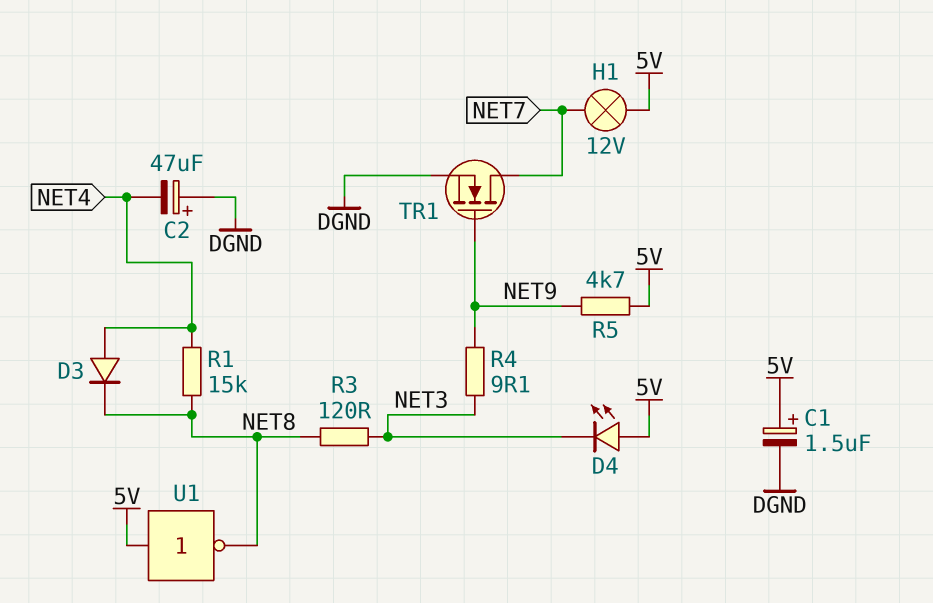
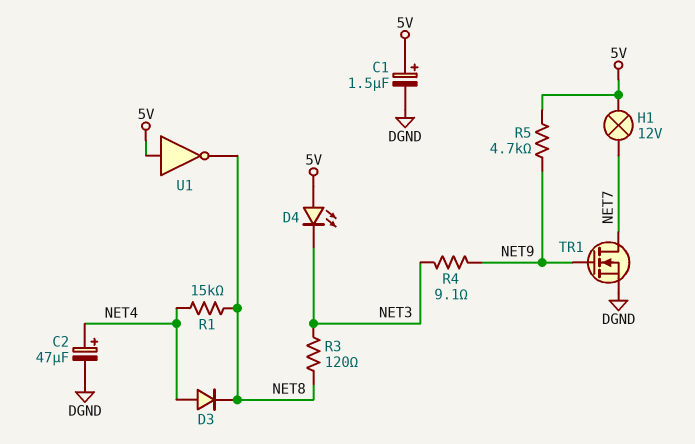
C2: 47uF (plus DGND, minus NET4) -> 47uF (plus NET4, minus DGND)

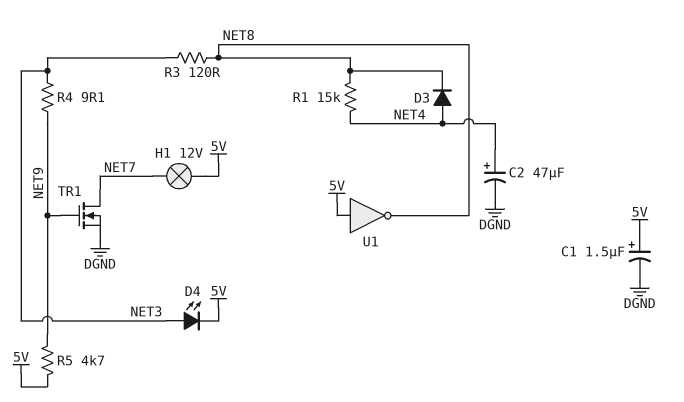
D4: LED (A 5V, K NET3) -> LED (A NET3, K 5V)

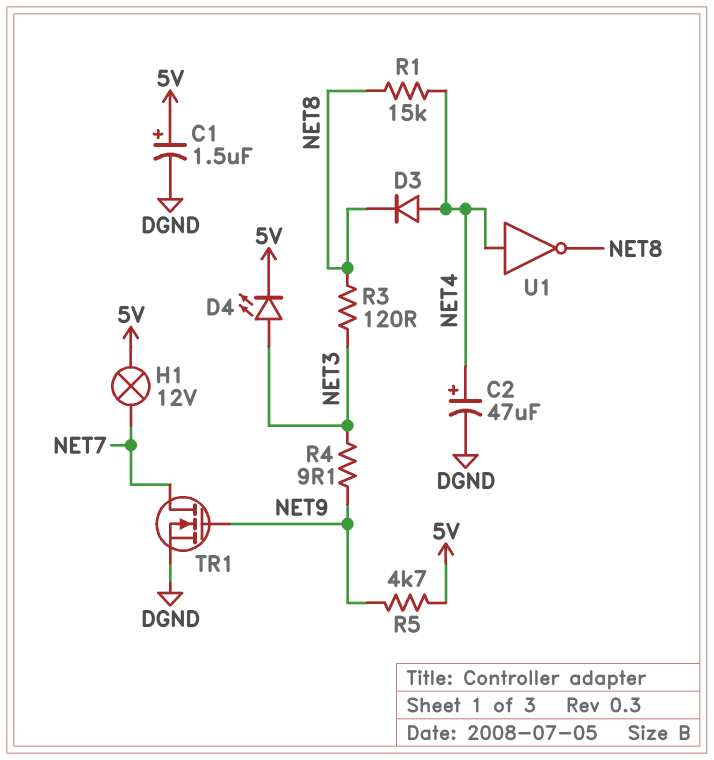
U1: NOT (in 5V, out NET8) -> NOT (in NET4, out NET8)

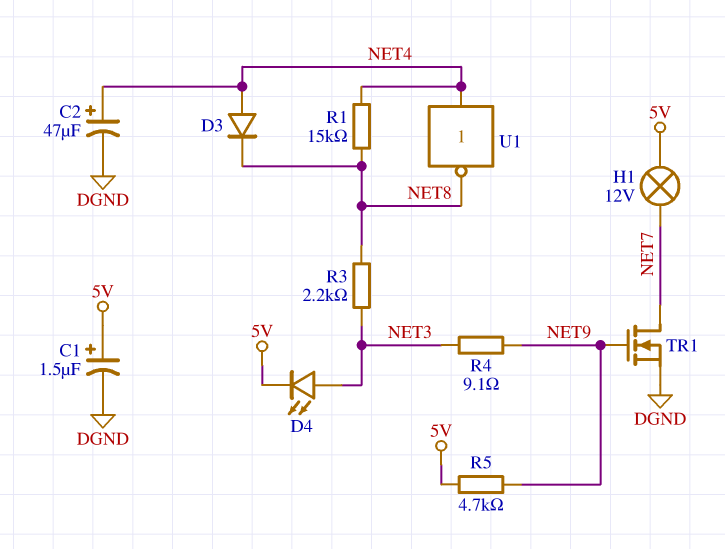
R3: 120 (NET3, NET8) -> 2.2k (NET3, NET8)

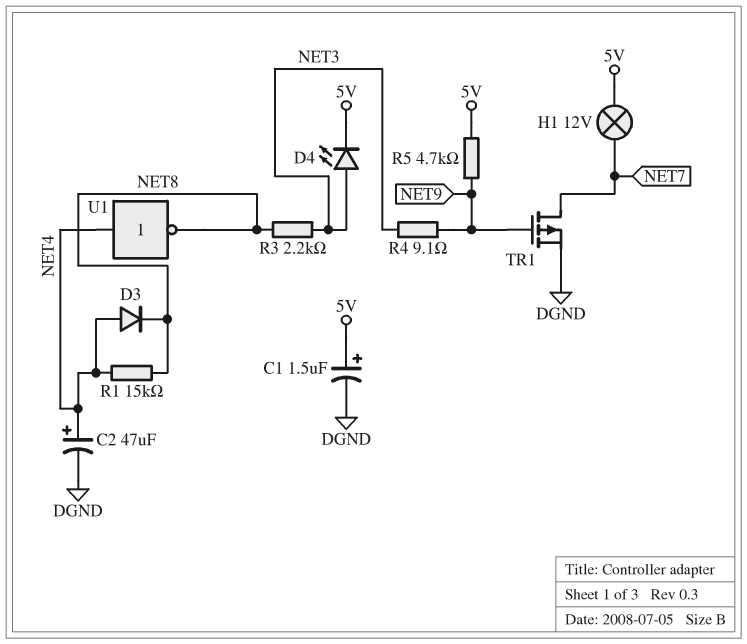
TR1: NMOS (G NET9, D NET7, S DGND) -> PMOS (G NET9, D NET7, S DGND)

